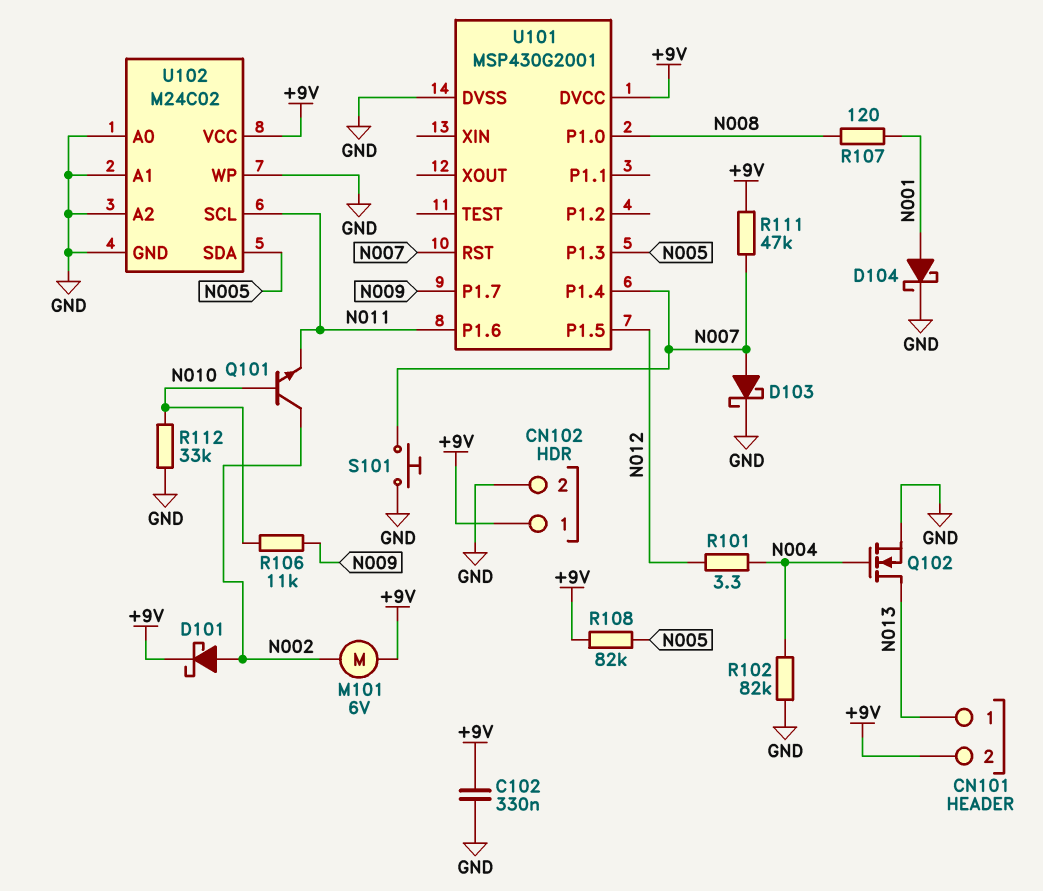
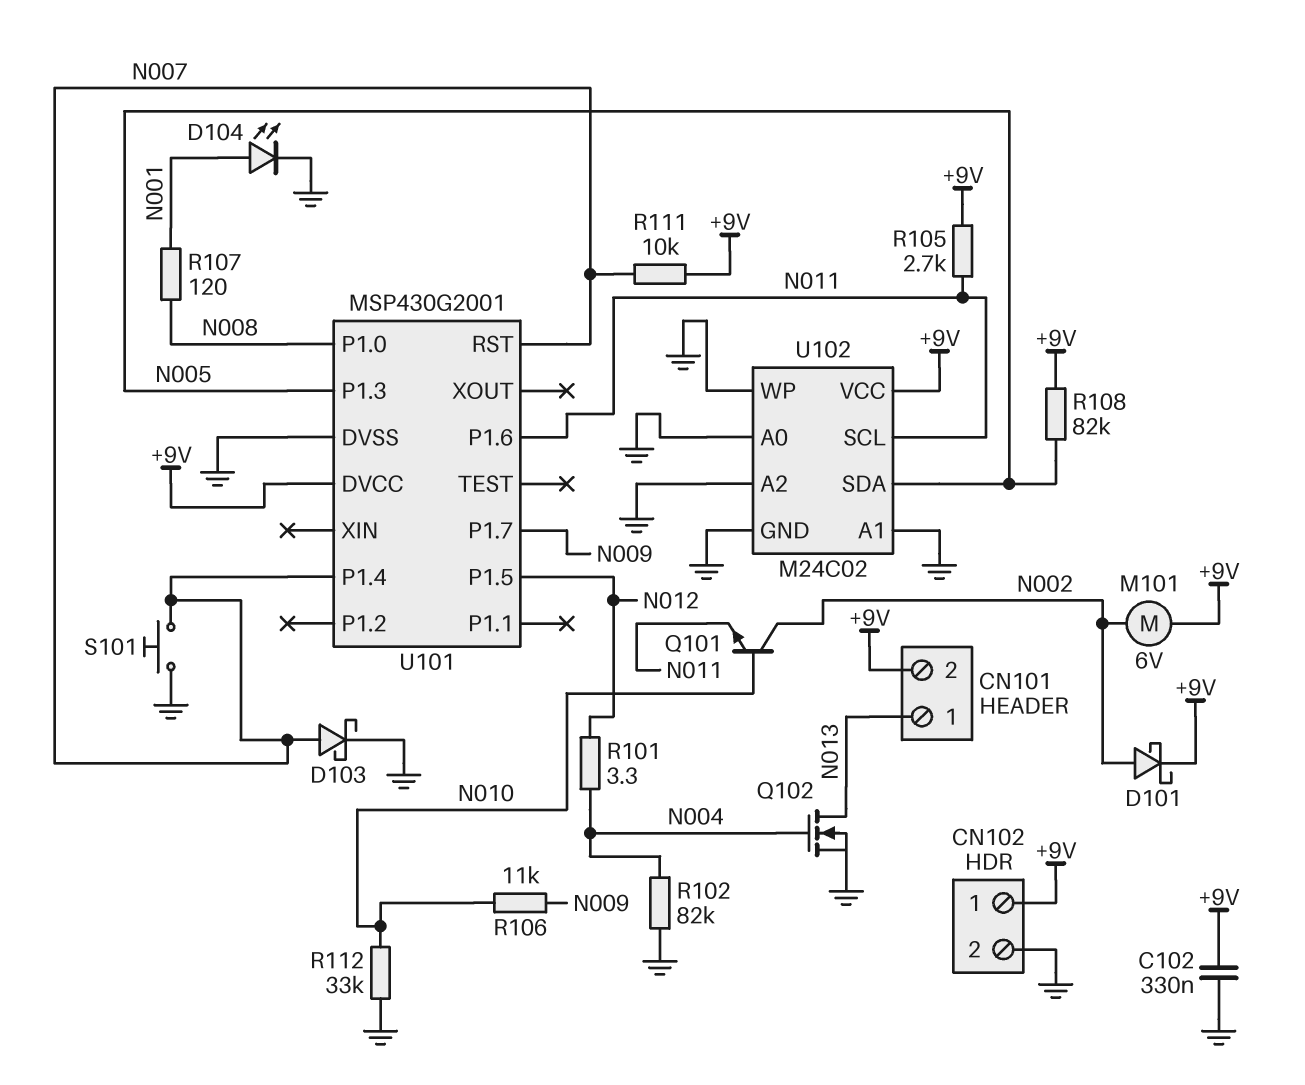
D104: schottky (A N001, K GND) -> LED (A N001, K GND)
R105: none -> 2.7k (+9V, N011)
R111: 47k (+9V, N007) -> 10k (+9V, N007)

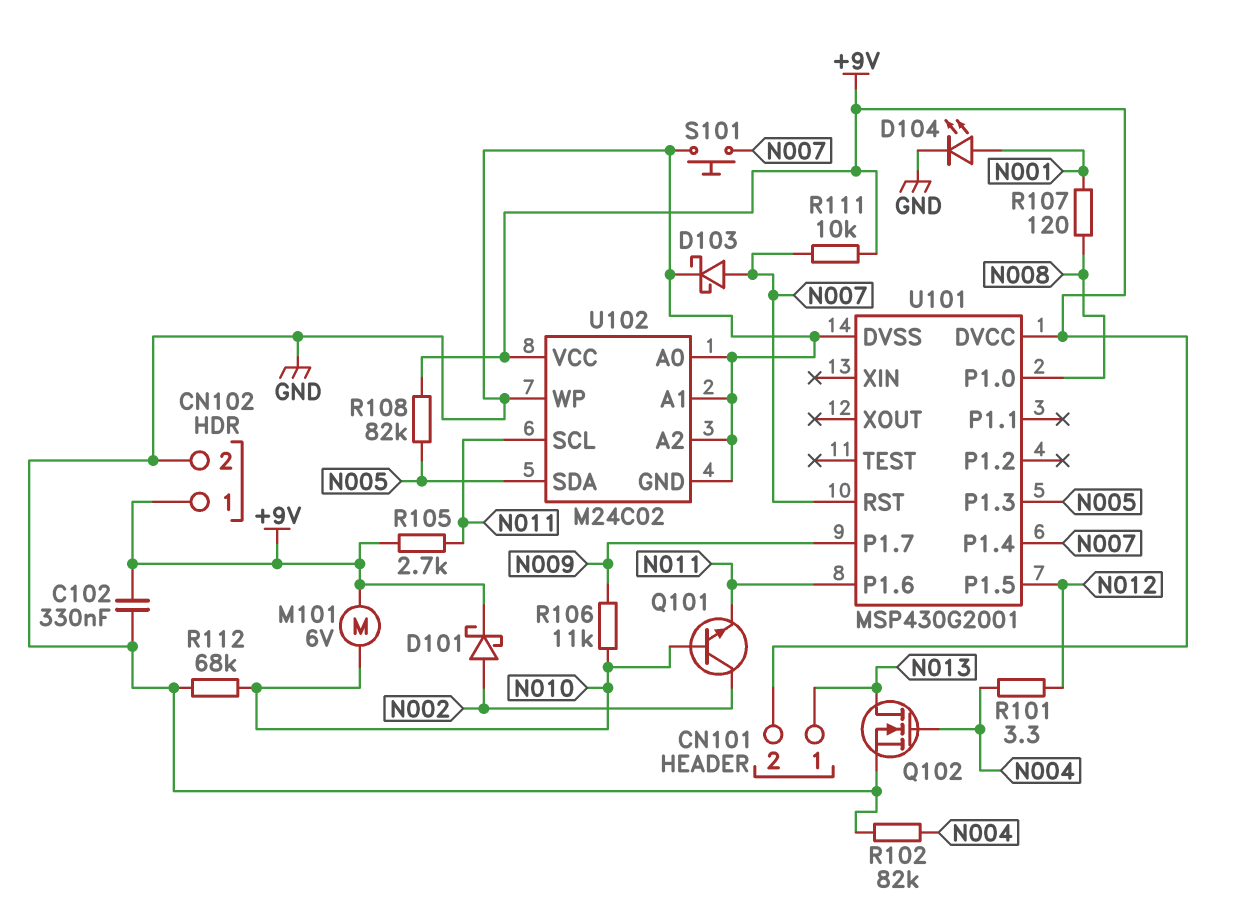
M101: motor 6V (+9V, N002) -> motor 6V (+9V, N010)
R112: 33k (GND, N010) -> 68k (GND, N010)

